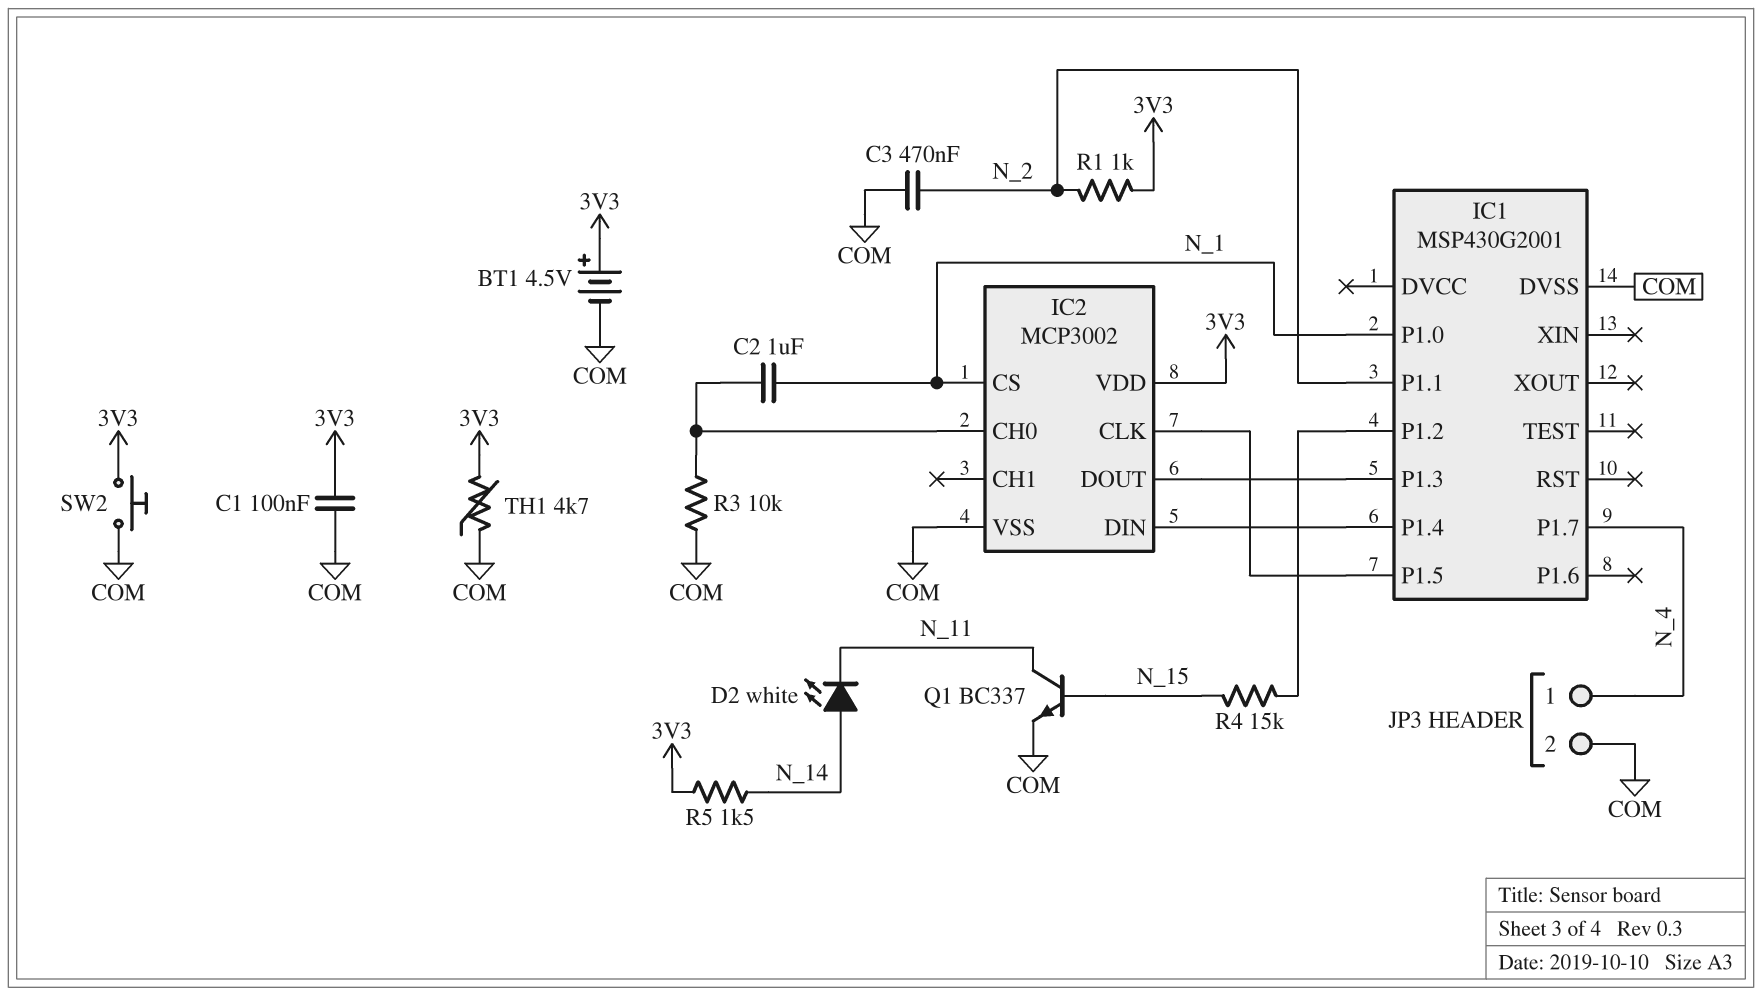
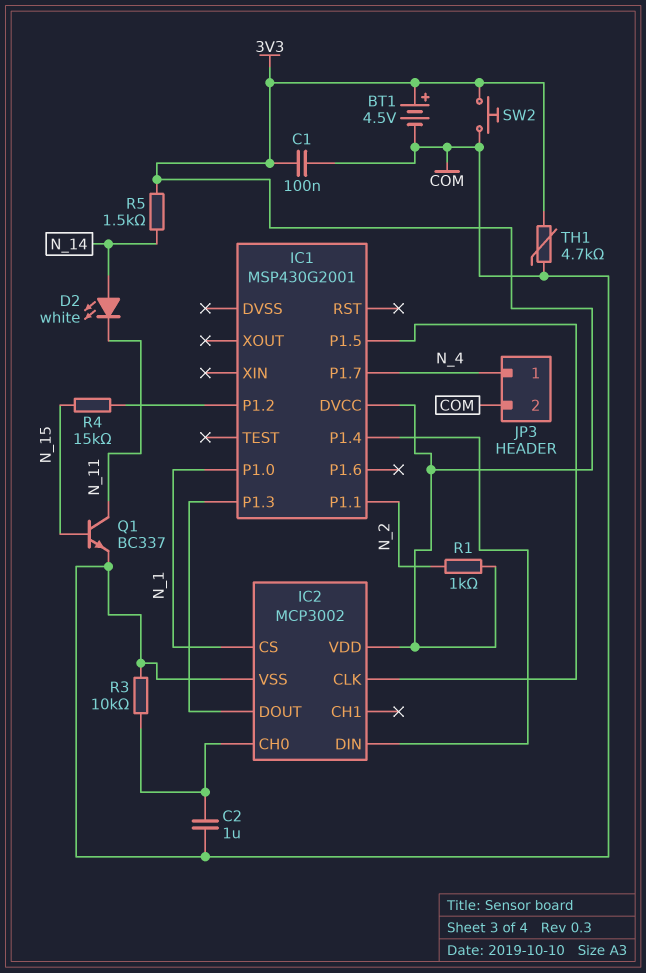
C2: 1uF (IC2/CH0, N_1) -> 1uF (COM, IC2/CH0)
C3: 470nF (COM, N_2) -> none
IC1 pin DVCC: none -> 3V3
IC1 pin DVSS: COM -> none

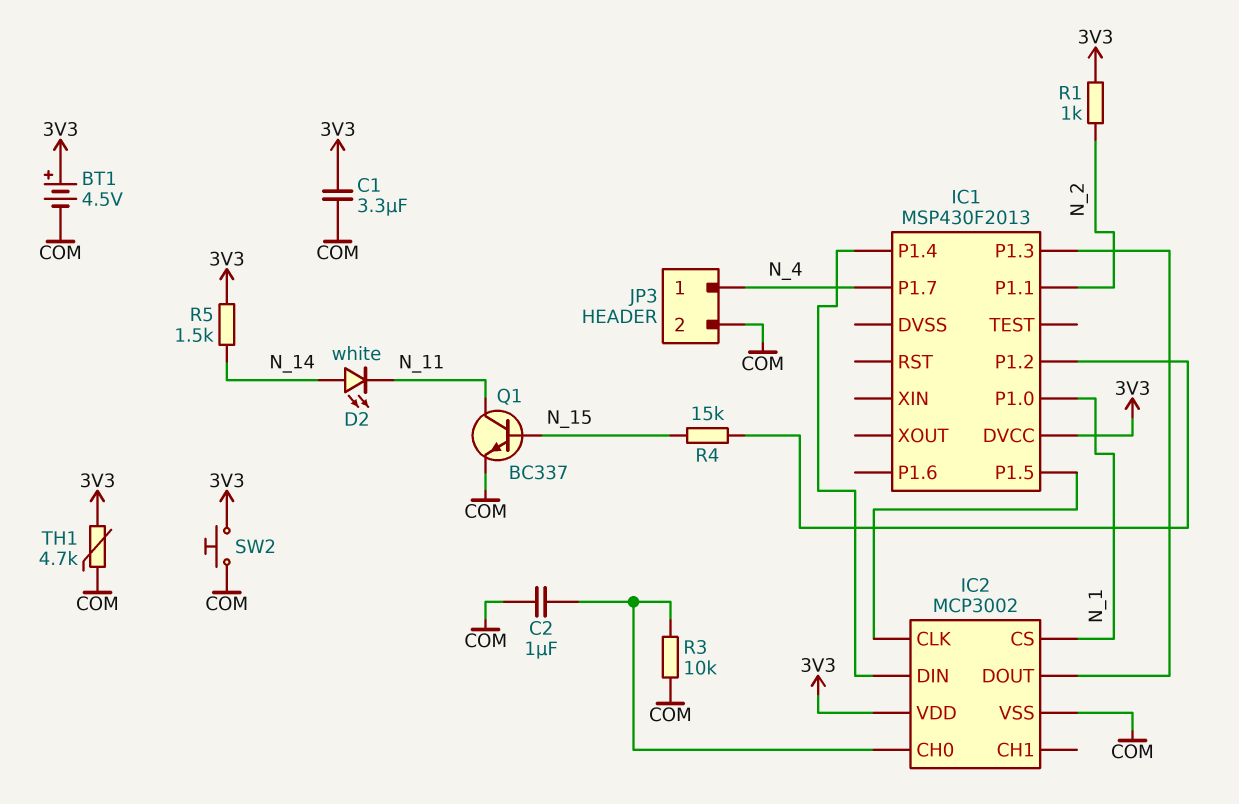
C1: 100nF (3V3, COM) -> 3.3uF (3V3, COM)
IC1: MSP430G2001 -> MSP430F2013

